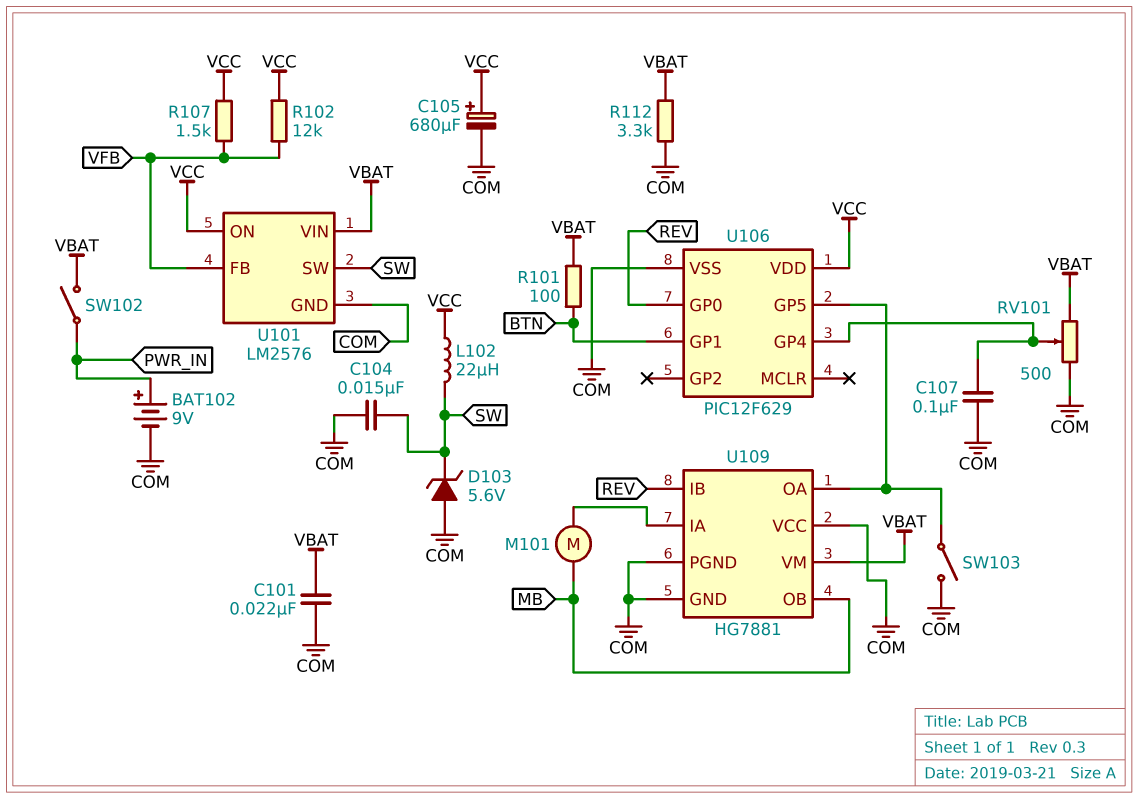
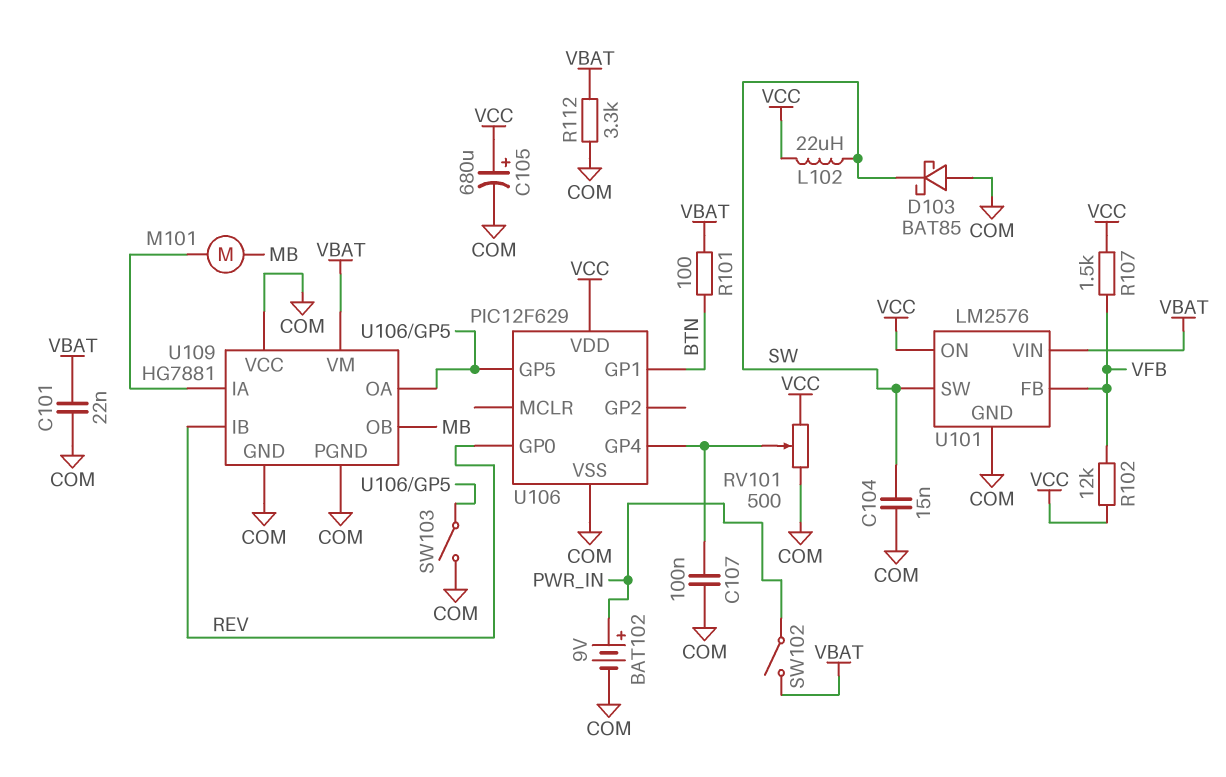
D103: zener 5.6V (A COM, K SW) -> schottky BAT85 (A COM, K SW)
RV101: 500 (COM, VBAT, wiper U106/GP4) -> 500 (COM, VCC, wiper U106/GP4)

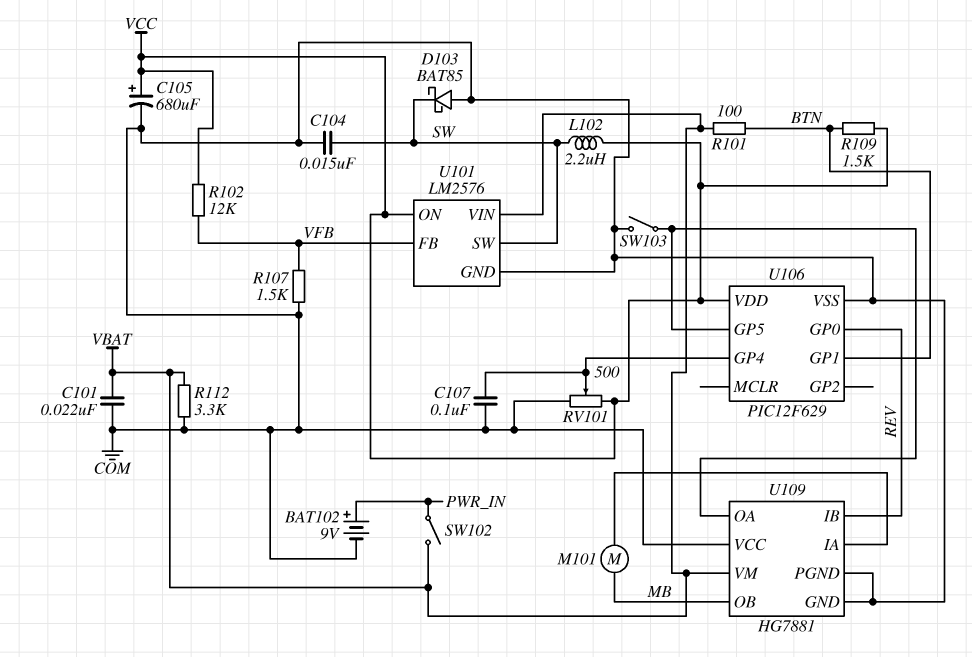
L102: 22uH (SW, VCC) -> 2.2uH (SW, VCC)
R107: 1.5k (VCC, VFB) -> 1.5k (COM, VFB)
R109: none -> 1.5k (BTN, VCC)

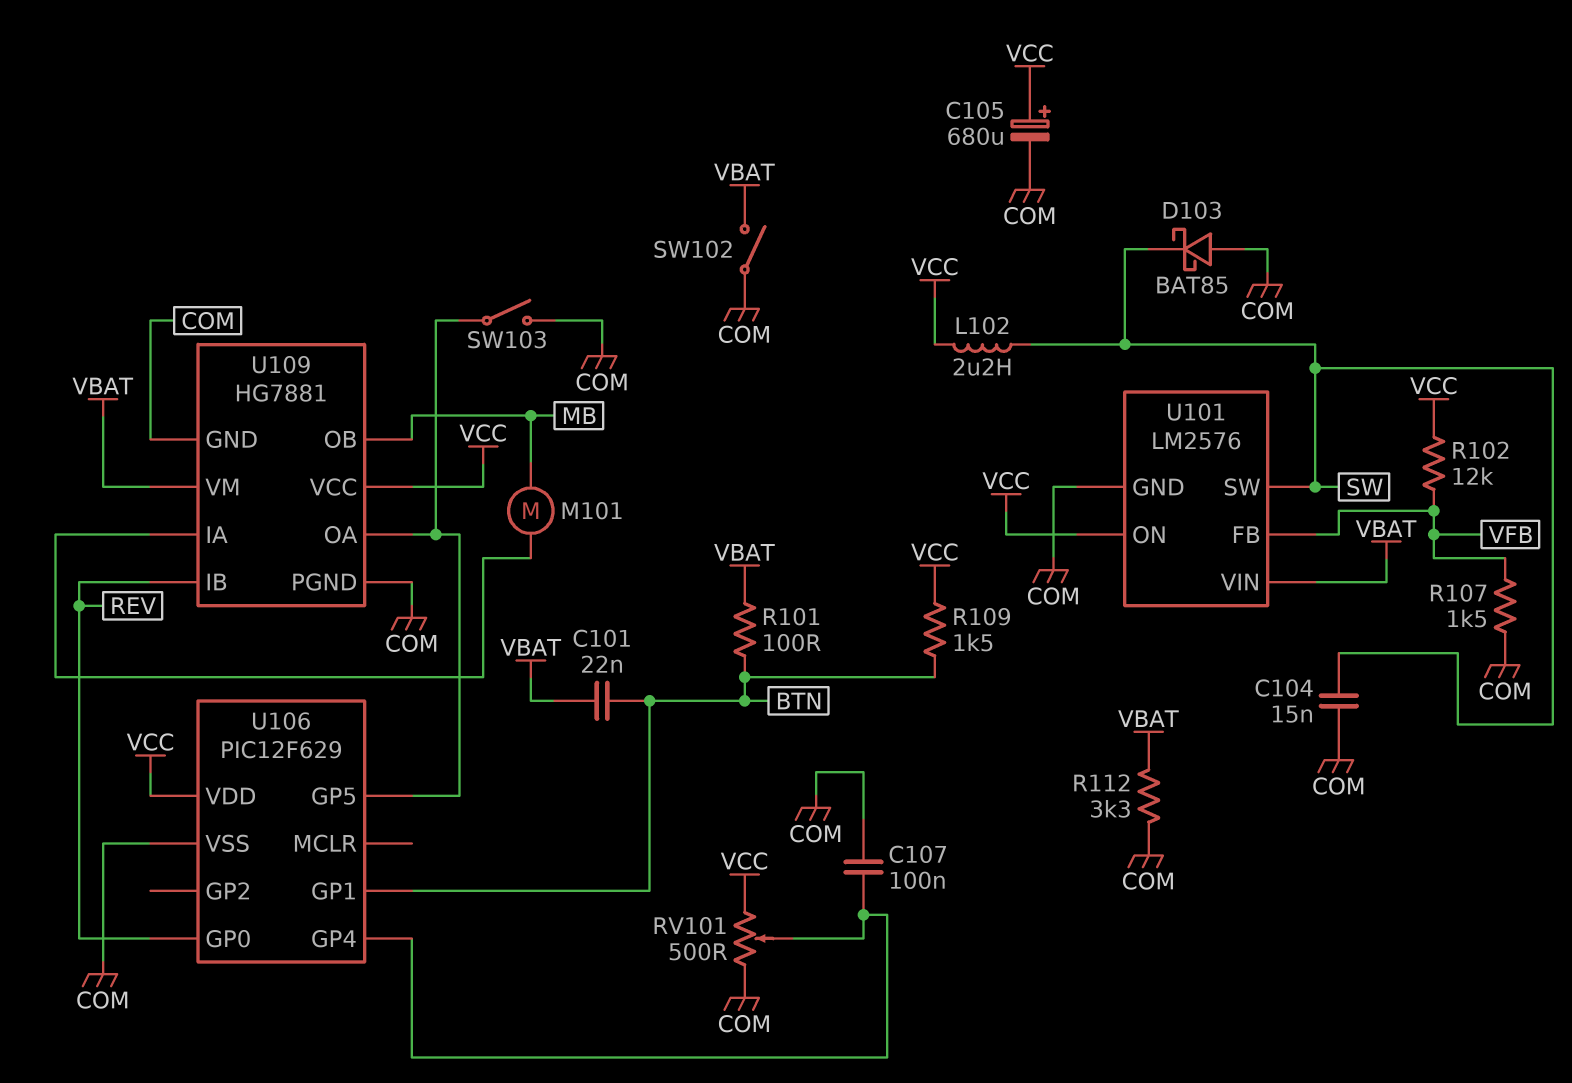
BAT102: 9V (plus PWR_IN, minus COM) -> none
C101: 22nF (COM, VBAT) -> 22nF (BTN, VBAT)
SW102: switch (PWR_IN, VBAT) -> switch (COM, VBAT)
U109 pin VCC: COM -> VCC

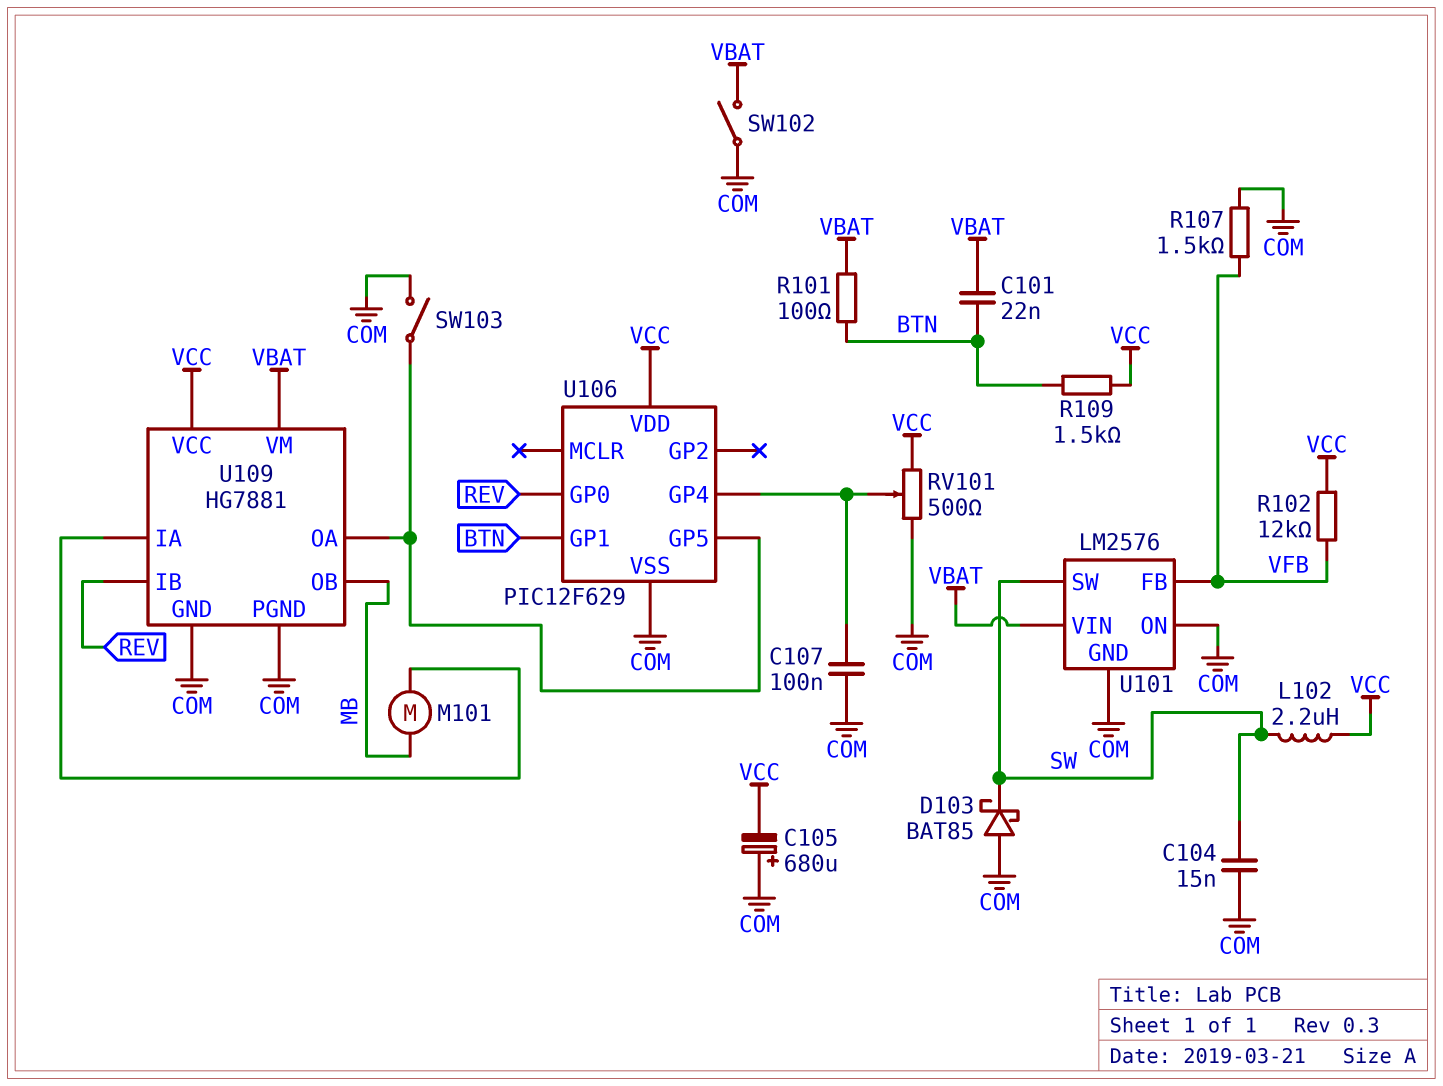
C105: 680uF (plus VCC, minus COM) -> 680uF (plus COM, minus VCC)
R112: 3.3k (COM, VBAT) -> none
U101 pin ON: VCC -> COM

